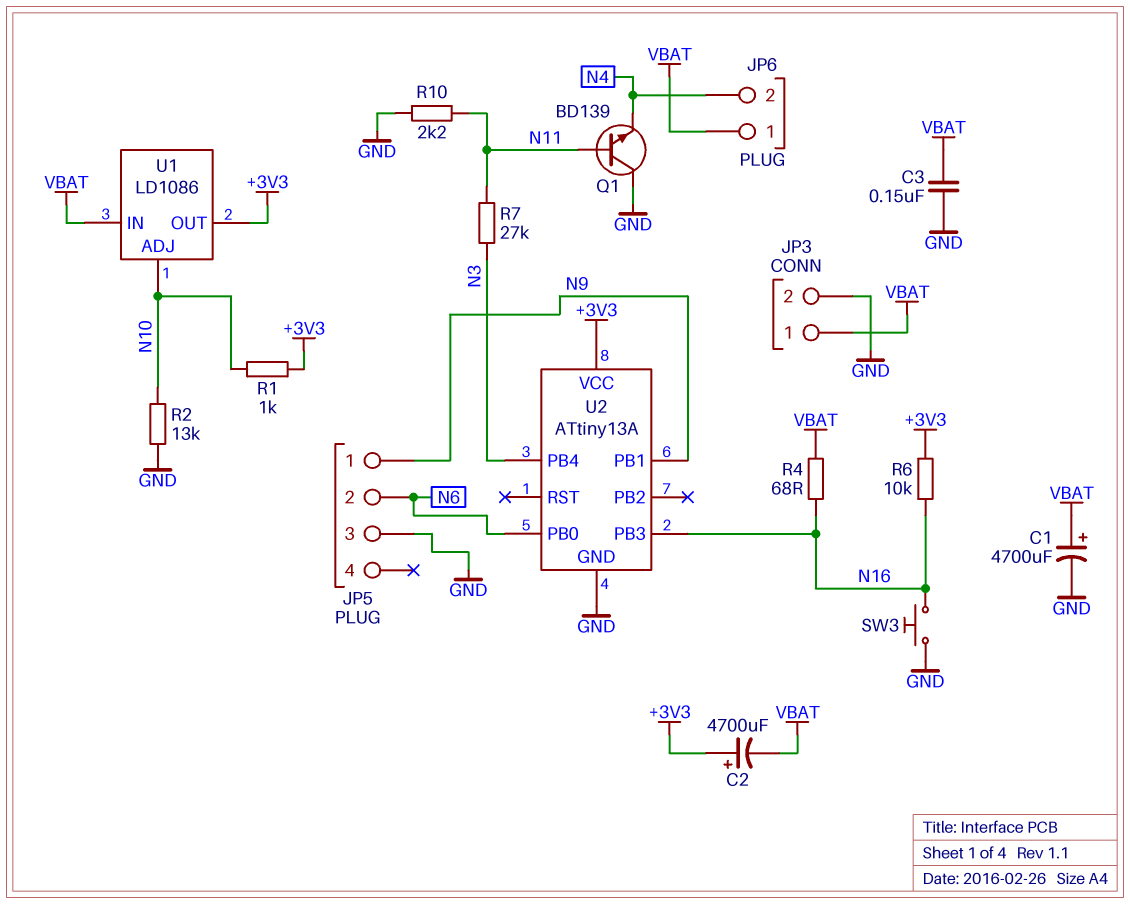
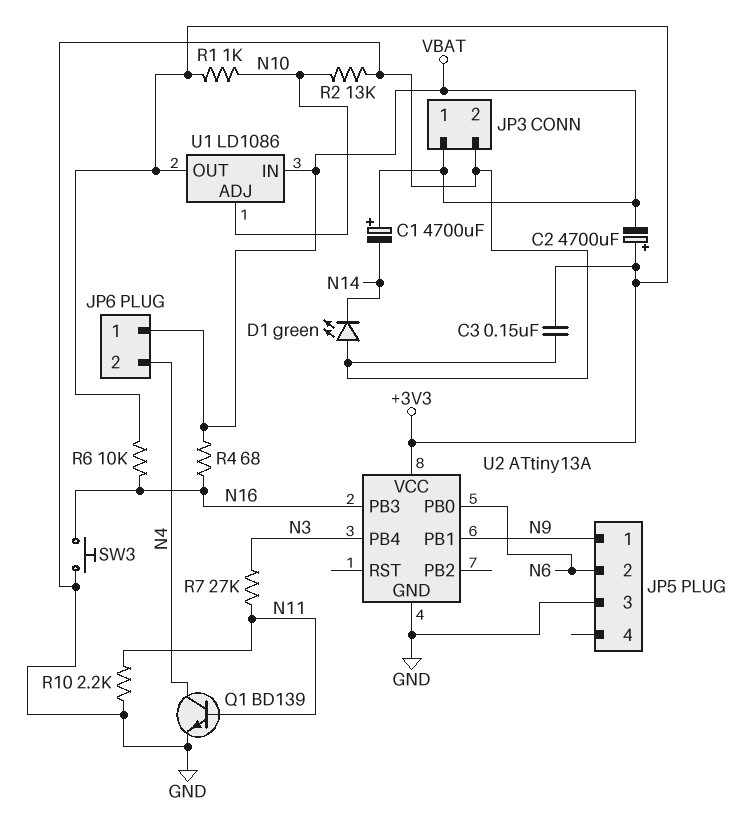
C1: 4700uF (plus VBAT, minus GND) -> 4700uF (plus VBAT, minus N14)
C3: 150nF (GND, VBAT) -> 150nF (+3V3, GND)
D1: none -> LED green (A GND, K N14)
Q1: NPN BD139 (B N11, C GND, E N4) -> NPN BD139 (B N11, C N4, E GND)

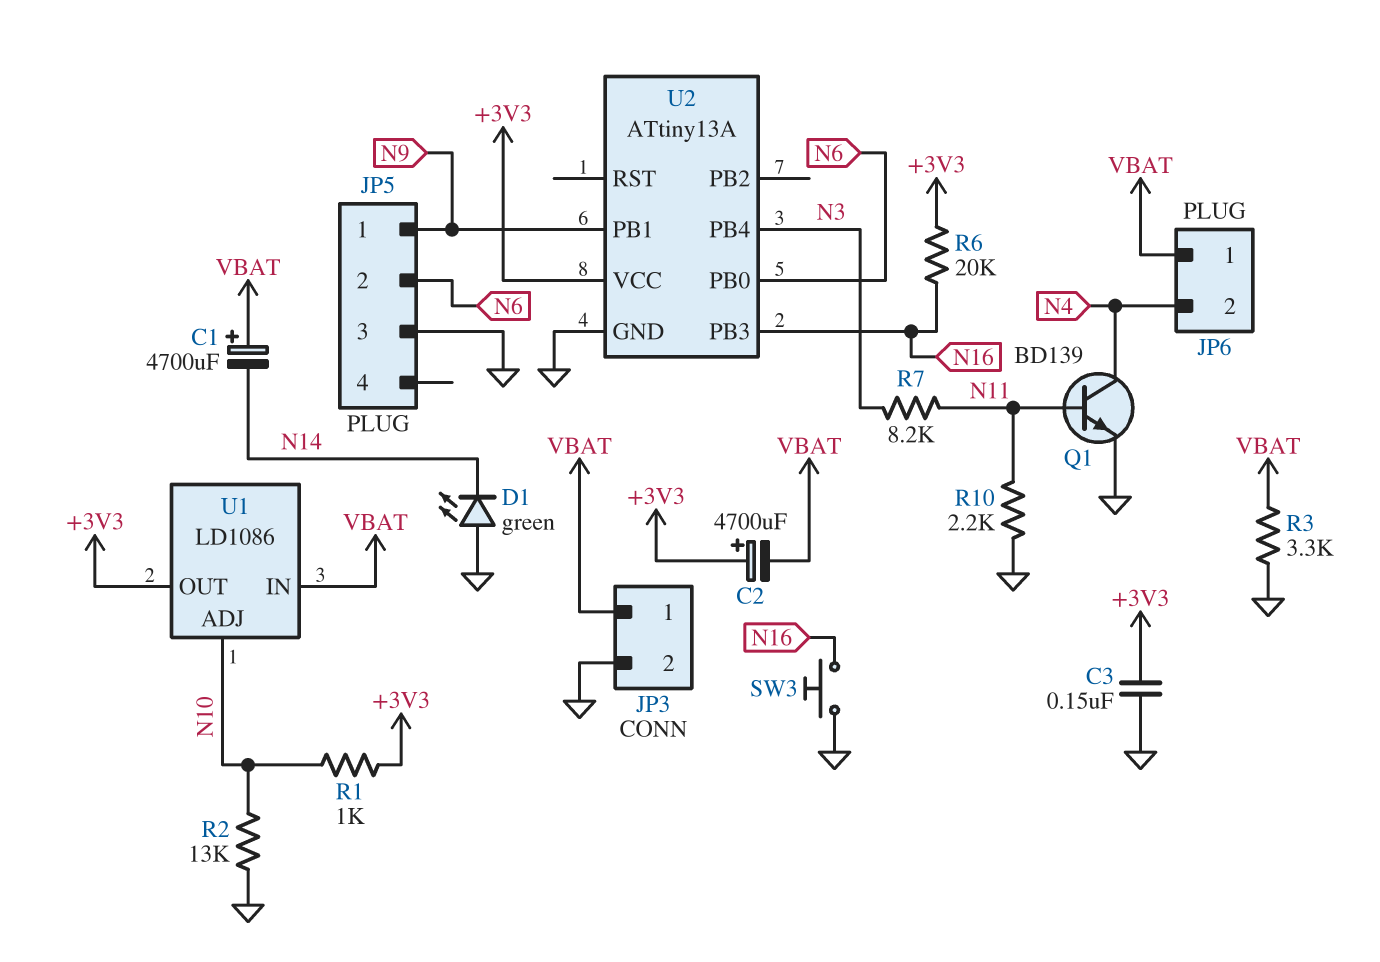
R3: none -> 3.3k (GND, VBAT)
R4: 68 (N16, VBAT) -> none
R6: 10k (+3V3, N16) -> 20k (+3V3, N16)
R7: 27k (N3, N11) -> 8.2k (N3, N11)

